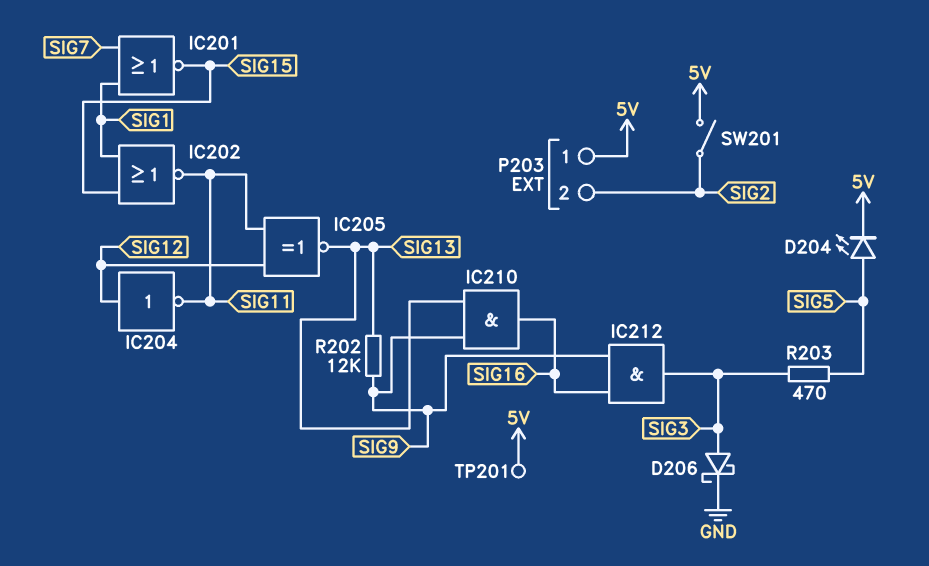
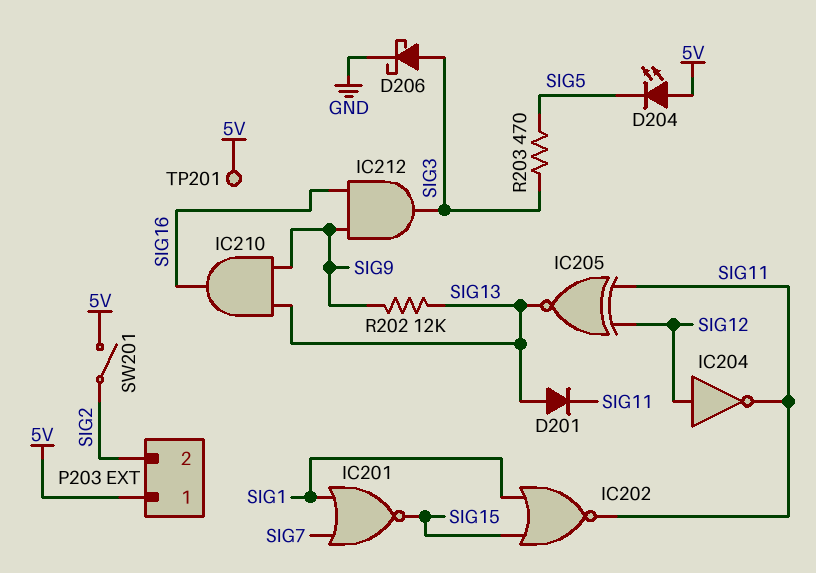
D201: none -> diode (A SIG13, K SIG11)
D204: LED (A SIG5, K 5V) -> LED (A 5V, K SIG5)

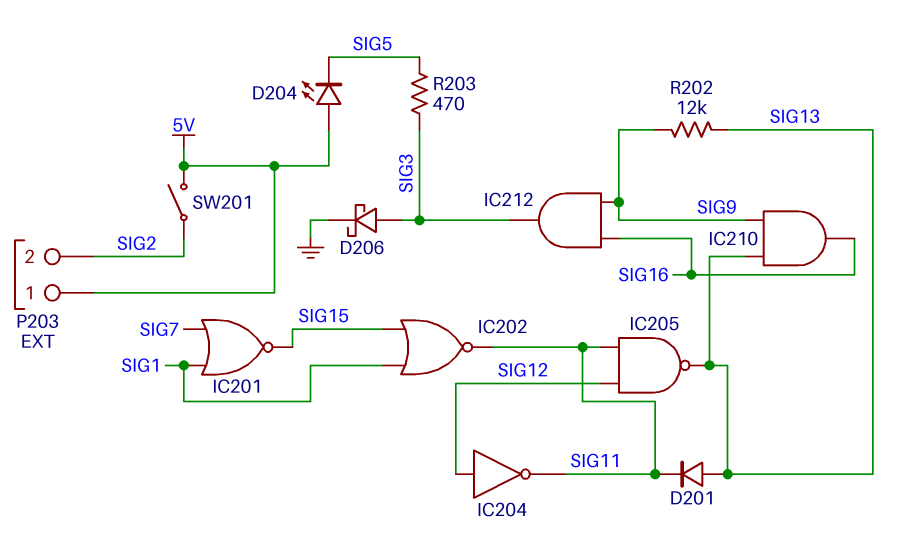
IC205: XNOR (in SIG11, in SIG12, out SIG13) -> NAND (in SIG11, in SIG12, out SIG13)
TP201: test point (5V) -> none

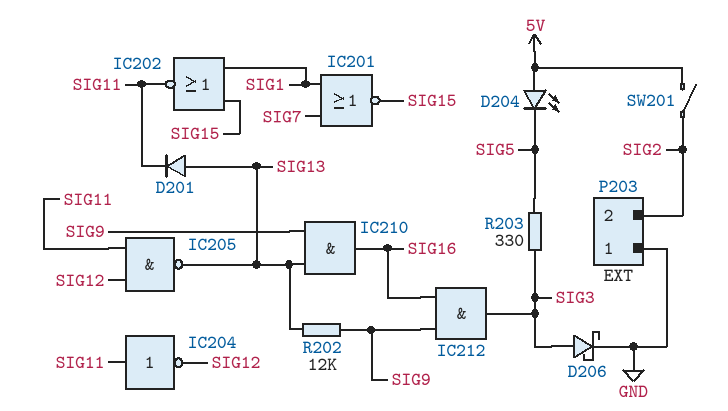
IC204: NOT (in SIG12, out SIG11) -> NOT (in SIG11, out SIG12)
P203 pin 1: 5V -> GND
R203: 470 (SIG3, SIG5) -> 330 (SIG3, SIG5)

